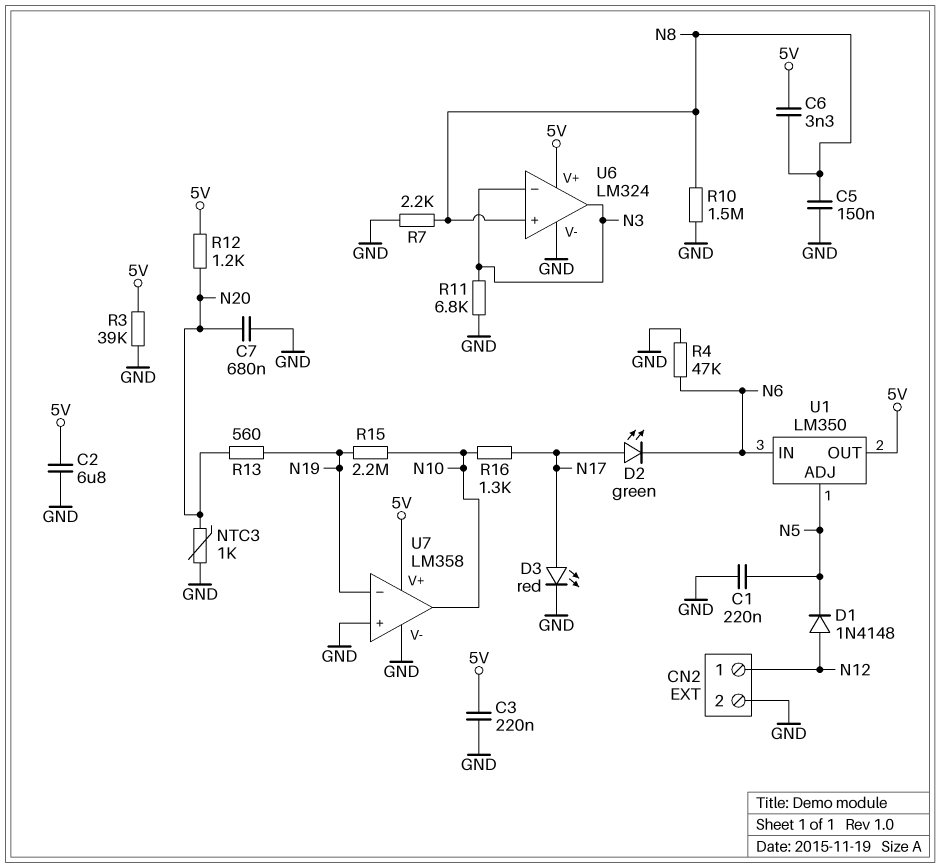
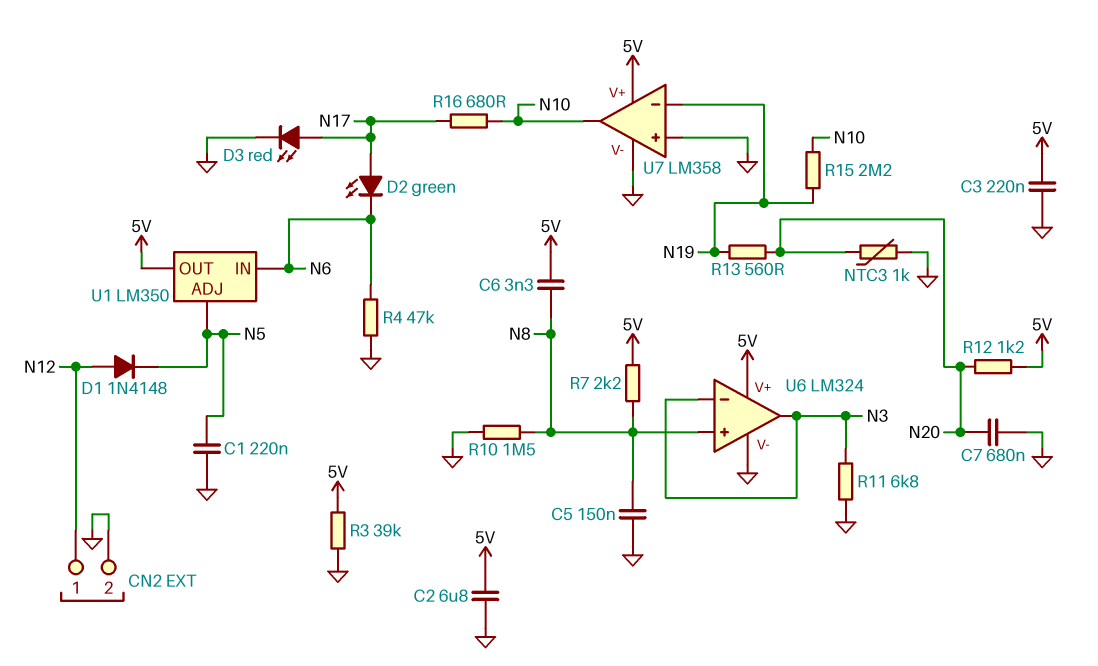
R7: 2.2k (GND, N8) -> 2.2k (5V, N8)
R16: 1.3k (N10, N17) -> 680 (N10, N17)

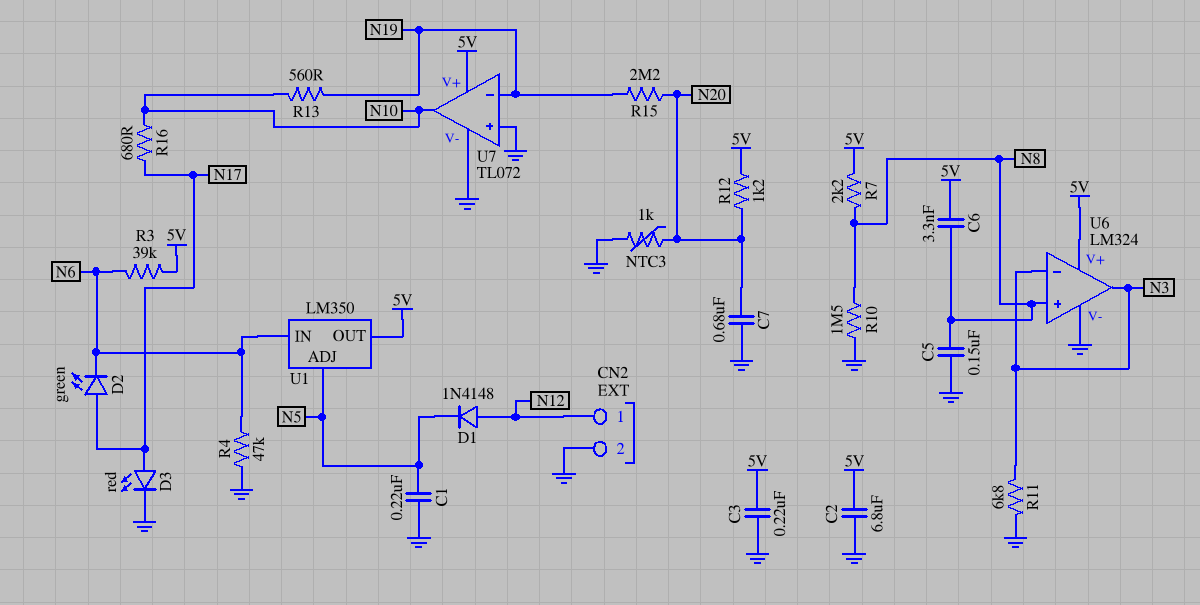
R3: 39k (5V, GND) -> 39k (5V, N6)
R13: 560 (N19, N20) -> 560 (N10, N19)
R15: 2.2M (N10, N19) -> 2.2M (N19, N20)
U7: LM358 -> TL072

